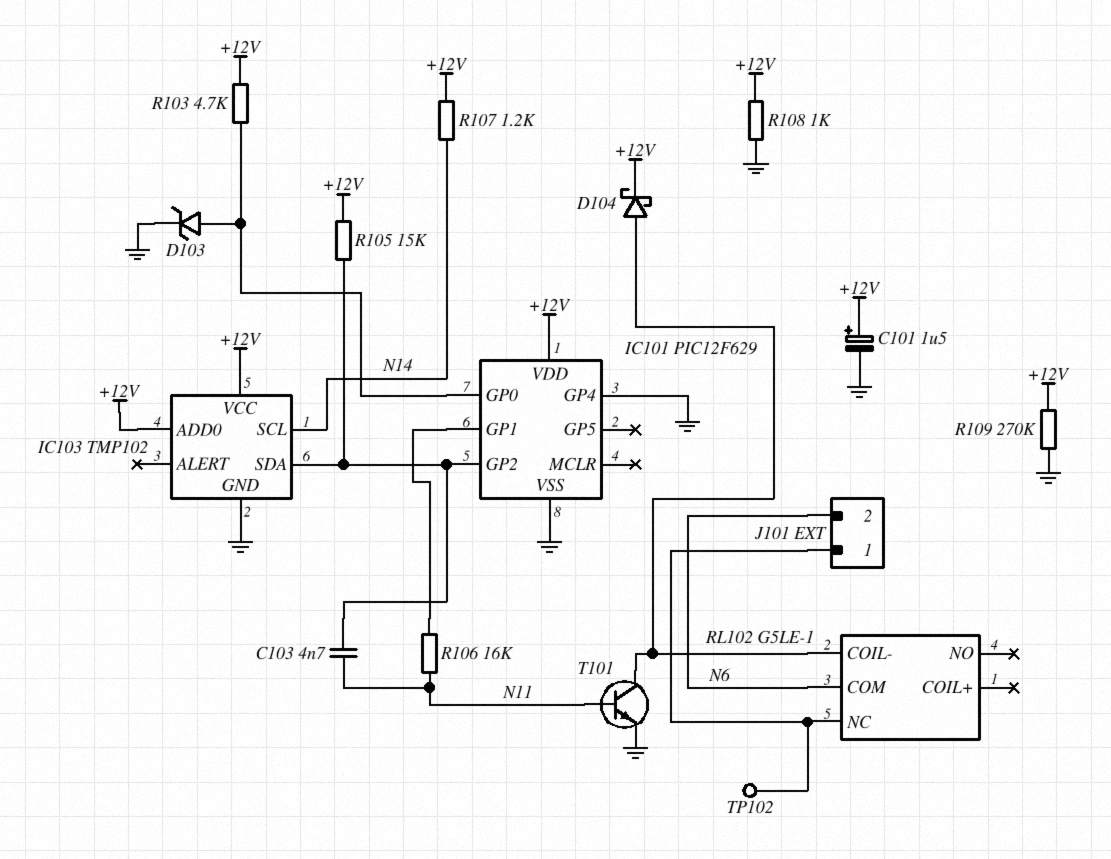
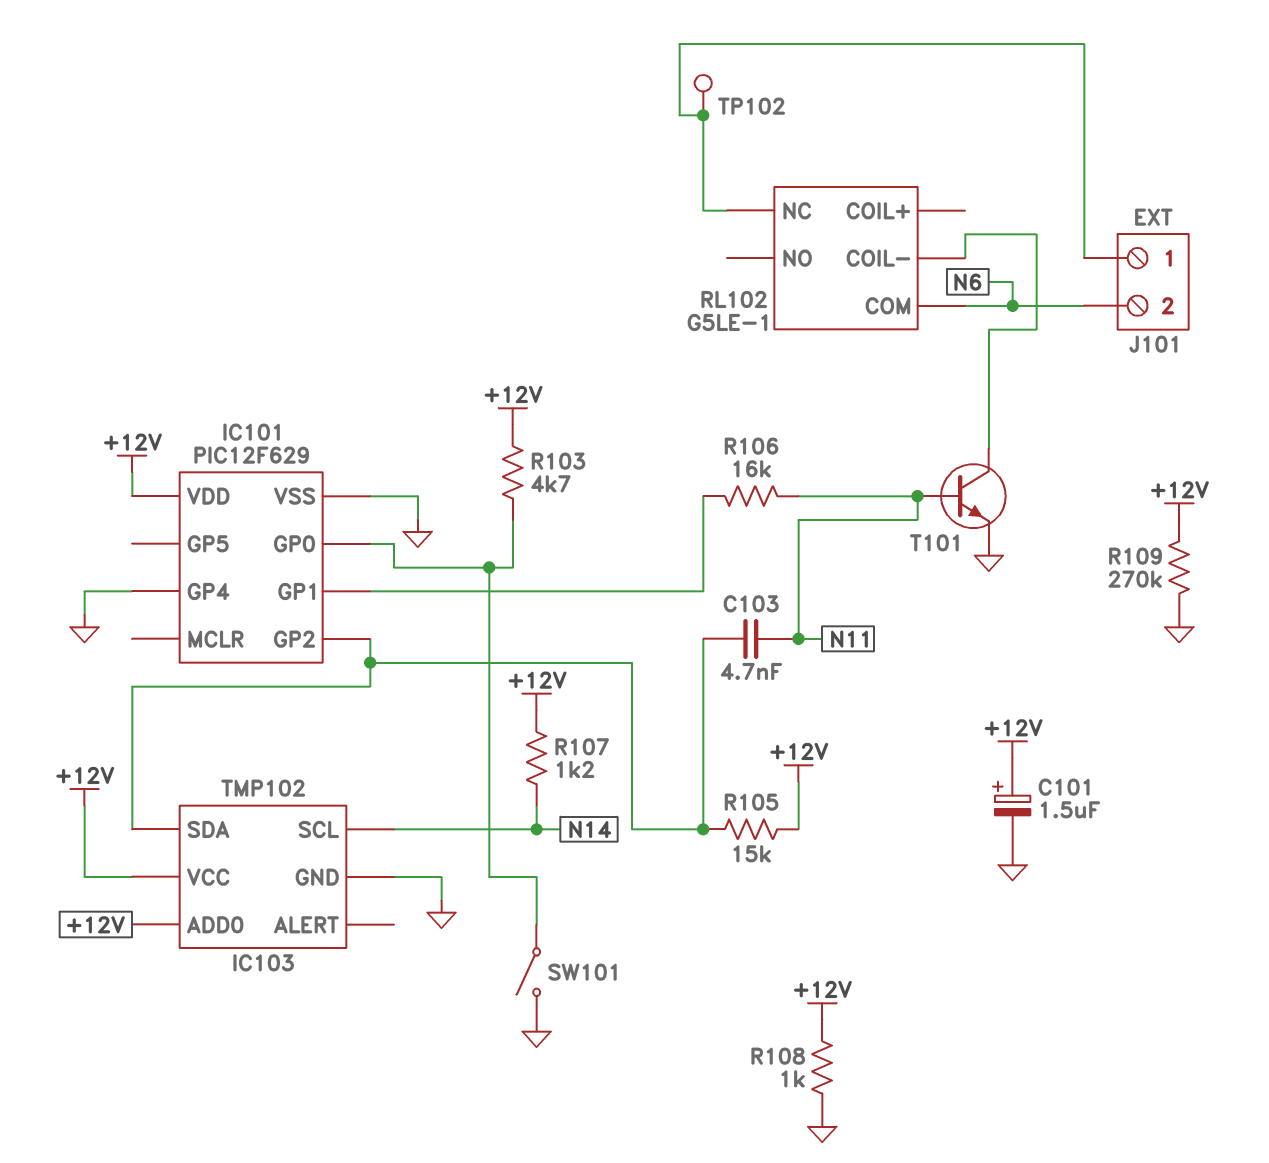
D103: zener (A IC101/GP0, K GND) -> none
D104: schottky (A RL102/COIL-, K +12V) -> none
SW101: none -> switch (GND, IC101/GP0)

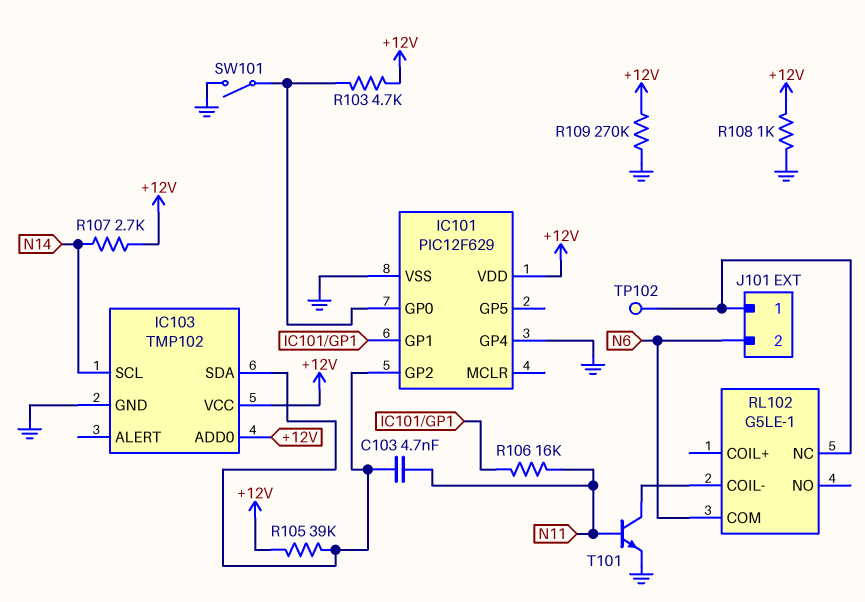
C101: 1.5uF (plus +12V, minus GND) -> none
R105: 15k (+12V, IC101/GP2) -> 39k (+12V, IC101/GP2)
R107: 1.2k (+12V, N14) -> 2.7k (+12V, N14)

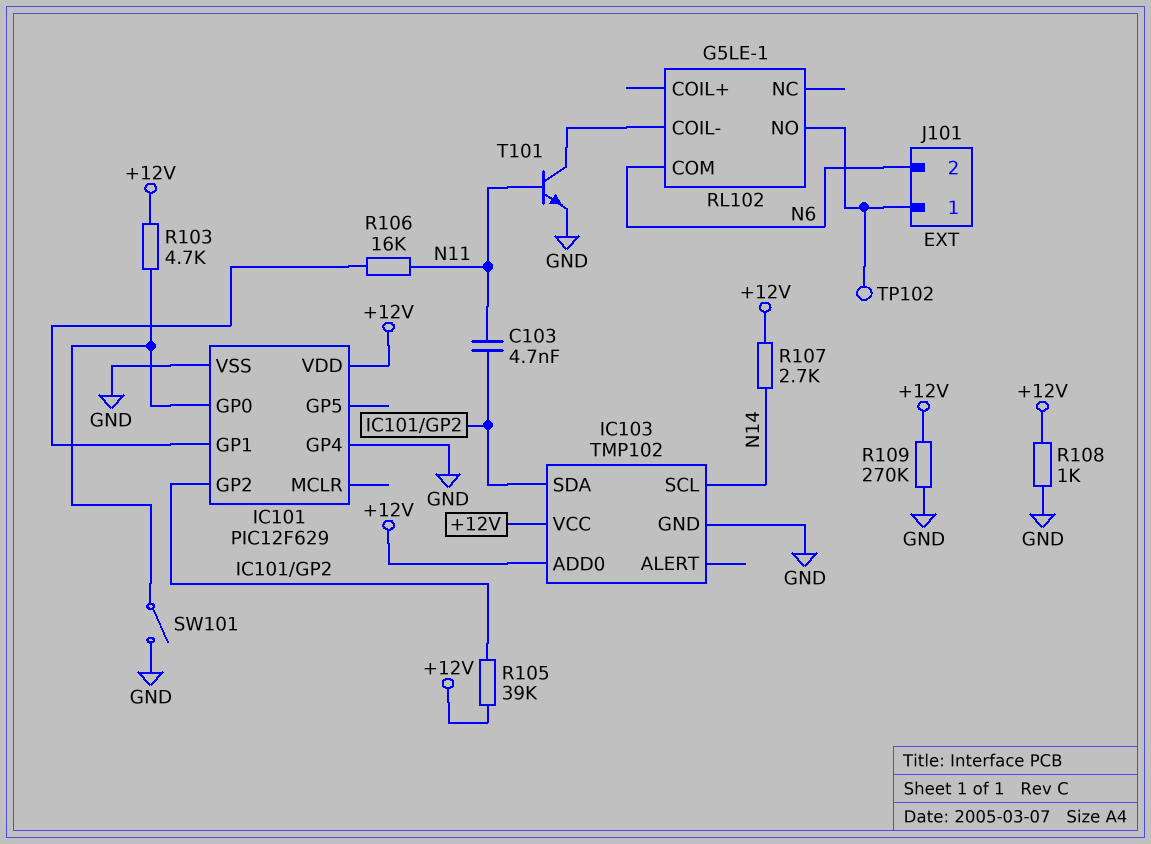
RL102 pin NC: J101/1 -> none
RL102 pin NO: none -> J101/1

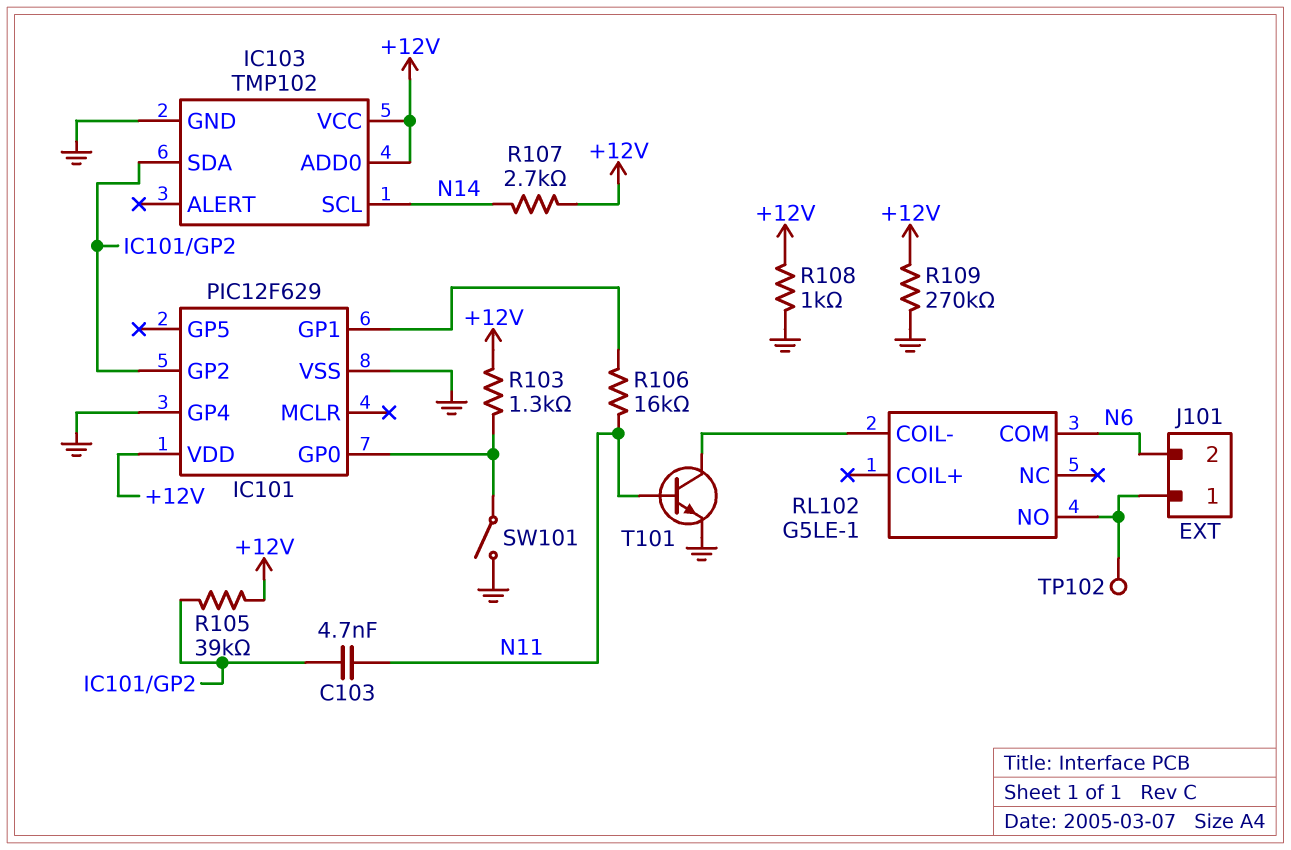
R103: 4.7k (+12V, IC101/GP0) -> 1.3k (+12V, IC101/GP0)

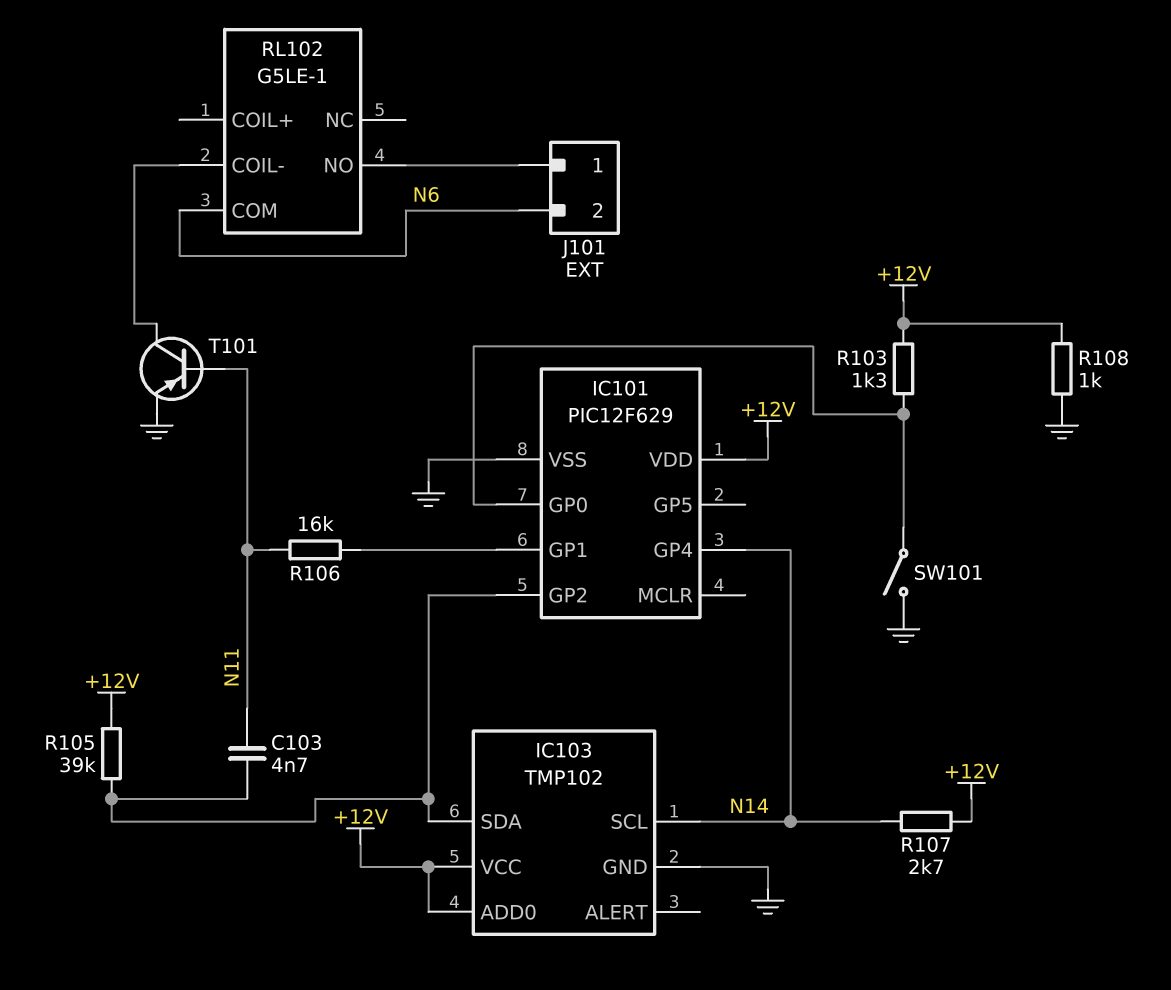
IC101 pin GP4: GND -> N14
R109: 270k (+12V, GND) -> none
T101: NPN (B N11, C RL102/COIL-, E GND) -> PNP (B N11, C RL102/COIL-, E GND)
TP102: test point (J101/1) -> none

